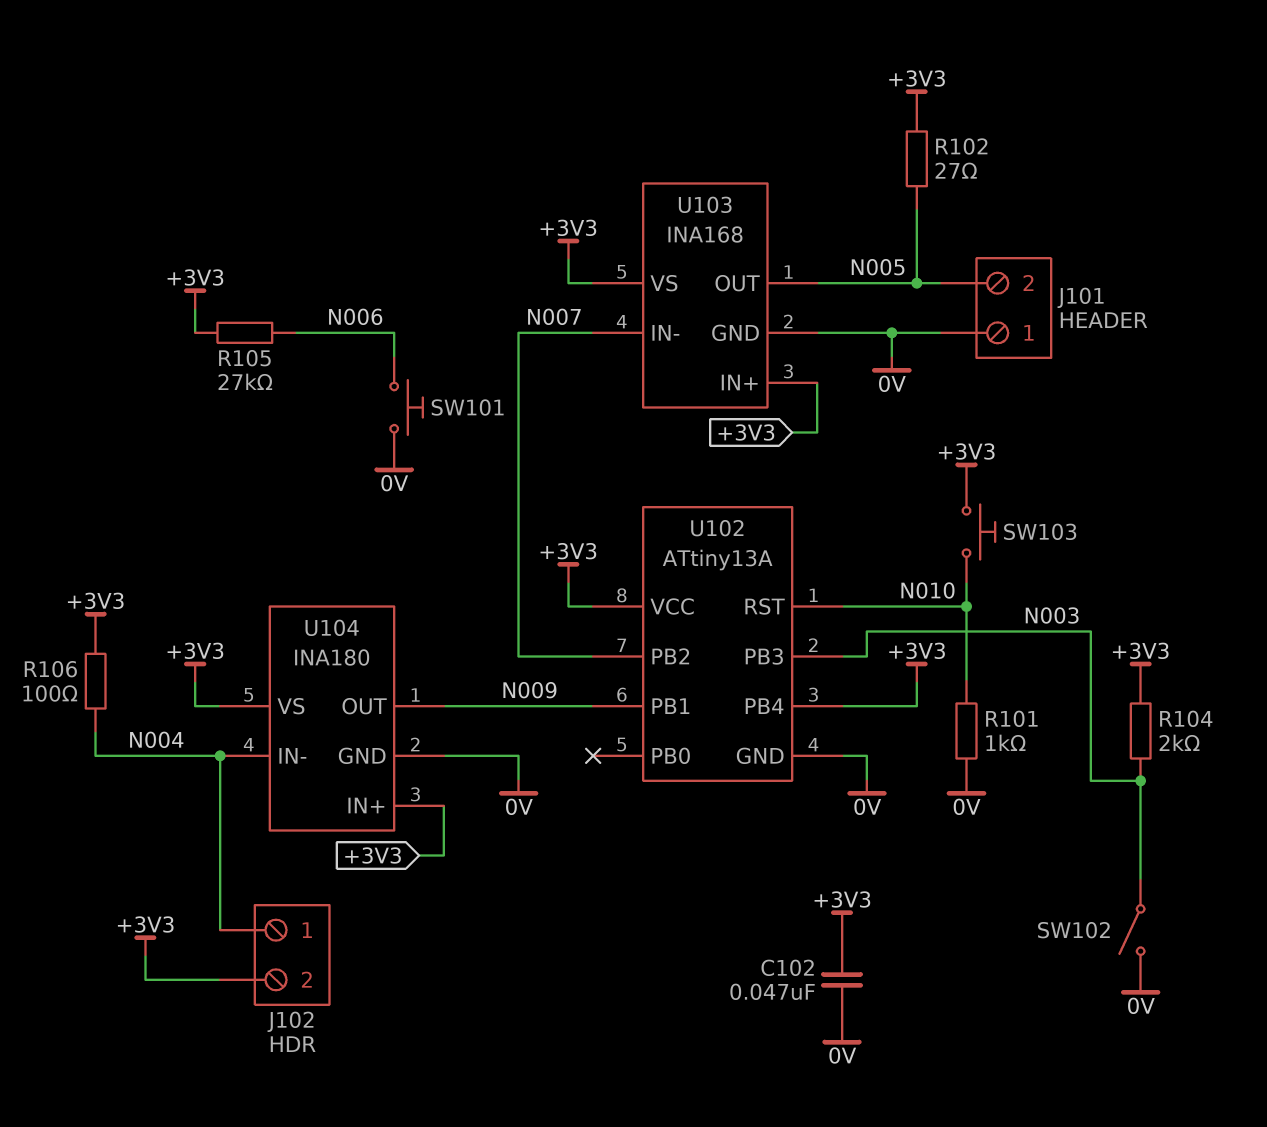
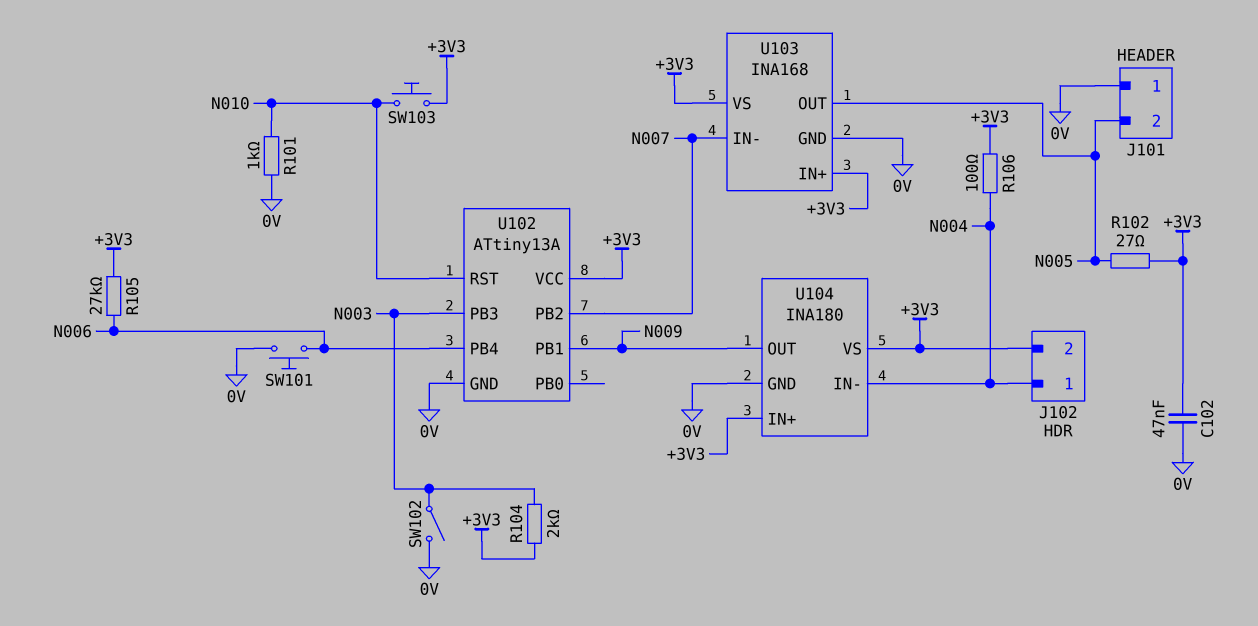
U102 pin PB4: +3V3 -> N006

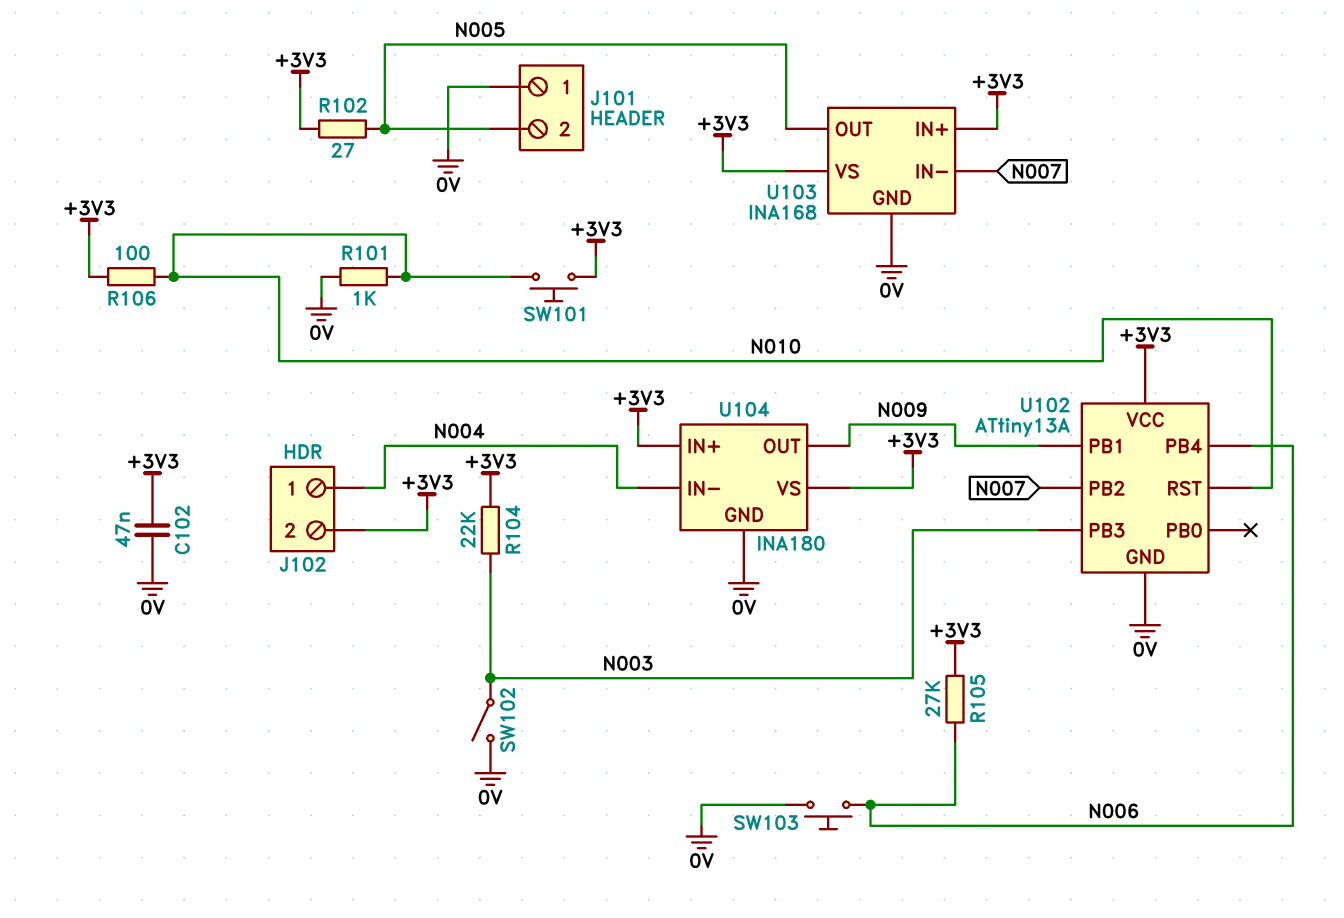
R104: 2k (+3V3, N003) -> 22k (+3V3, N003)
R106: 100 (+3V3, N004) -> 100 (+3V3, N010)
SW101: button (0V, N006) -> button (+3V3, N010)
SW103: button (+3V3, N010) -> button (0V, N006)

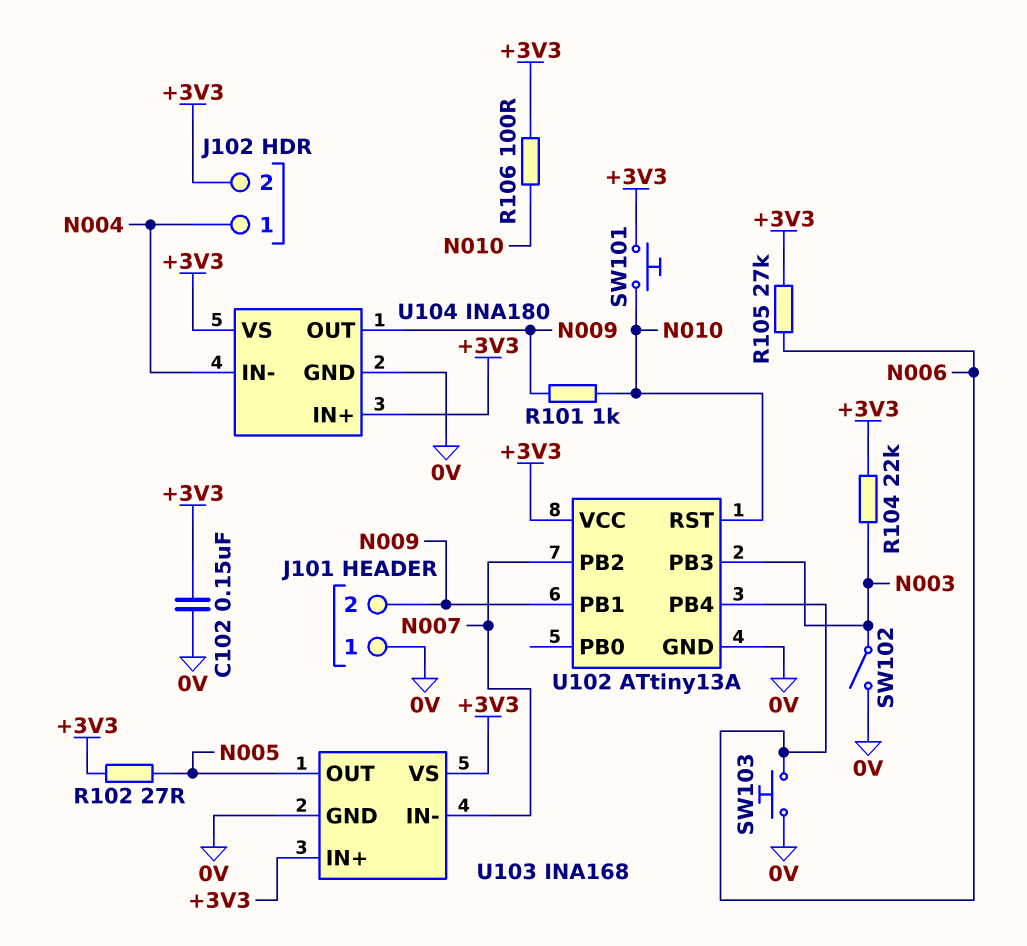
C102: 47nF (+3V3, 0V) -> 150nF (+3V3, 0V)
J101 pin 2: N005 -> N009
R101: 1k (0V, N010) -> 1k (N009, N010)

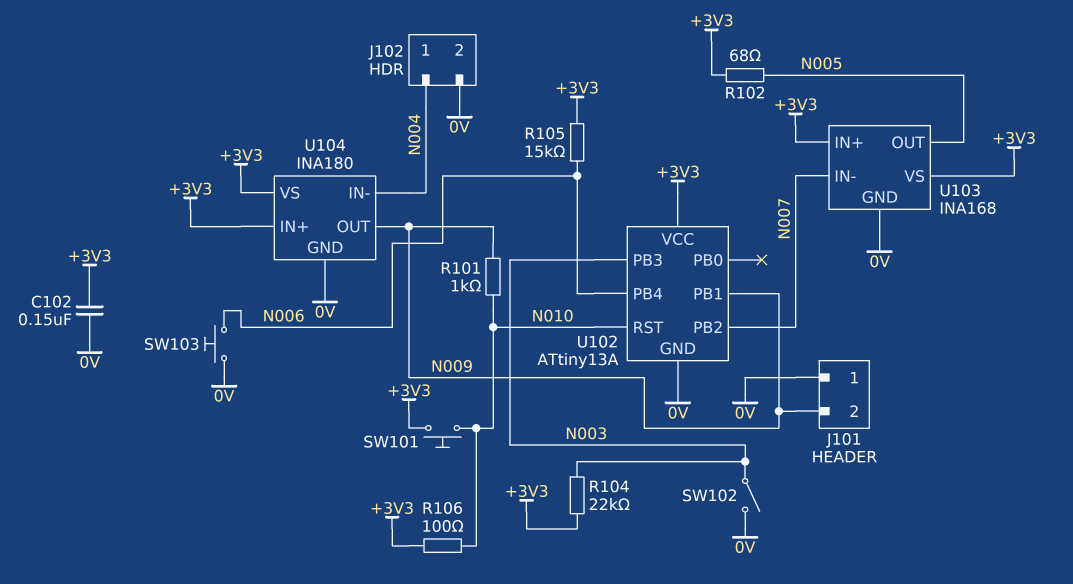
J102 pin 2: +3V3 -> 0V
R102: 27 (+3V3, N005) -> 68 (+3V3, N005)
R105: 27k (+3V3, N006) -> 15k (+3V3, N006)

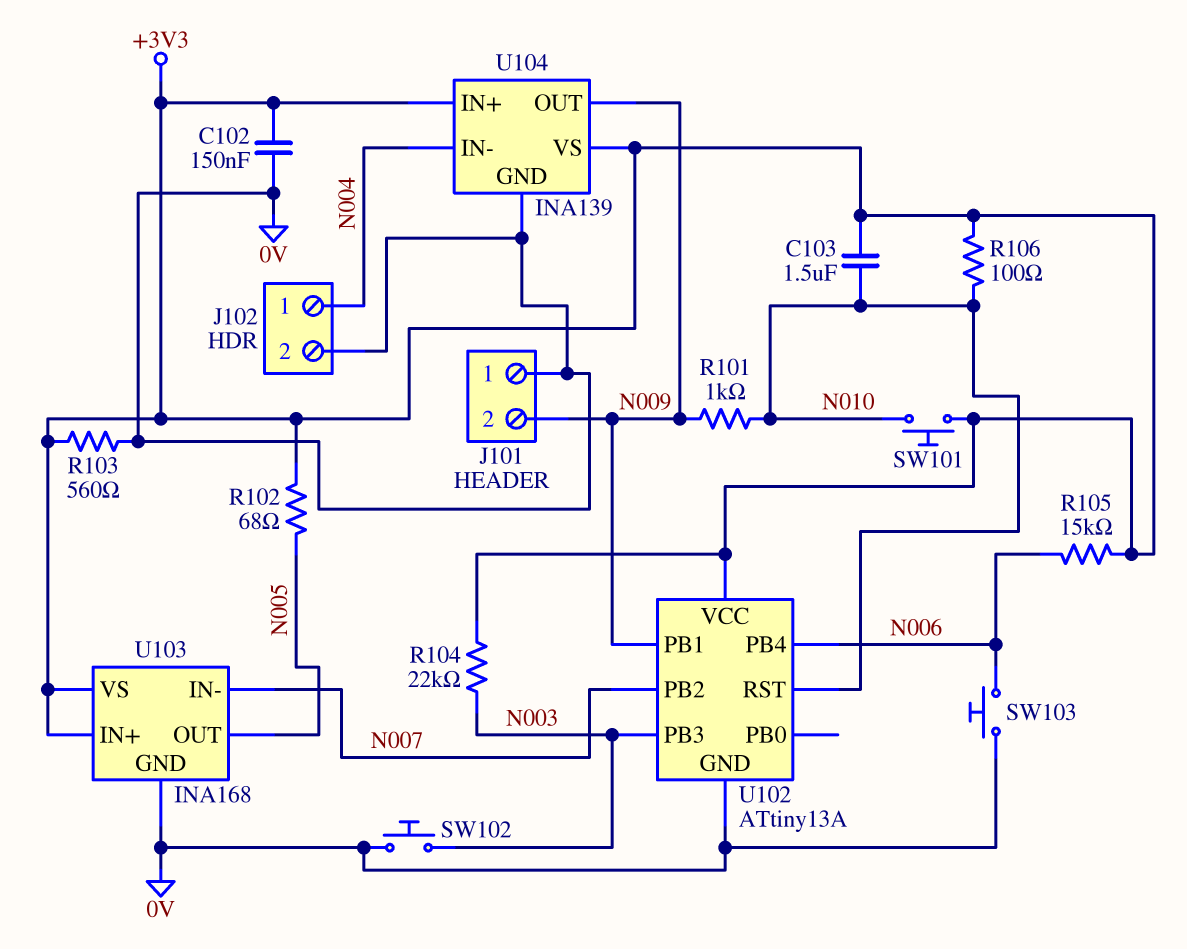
C103: none -> 1.5uF (+3V3, N010)
R103: none -> 560 (+3V3, 0V)
SW102: switch (0V, N003) -> button (0V, N003)
U104: INA180 -> INA139

